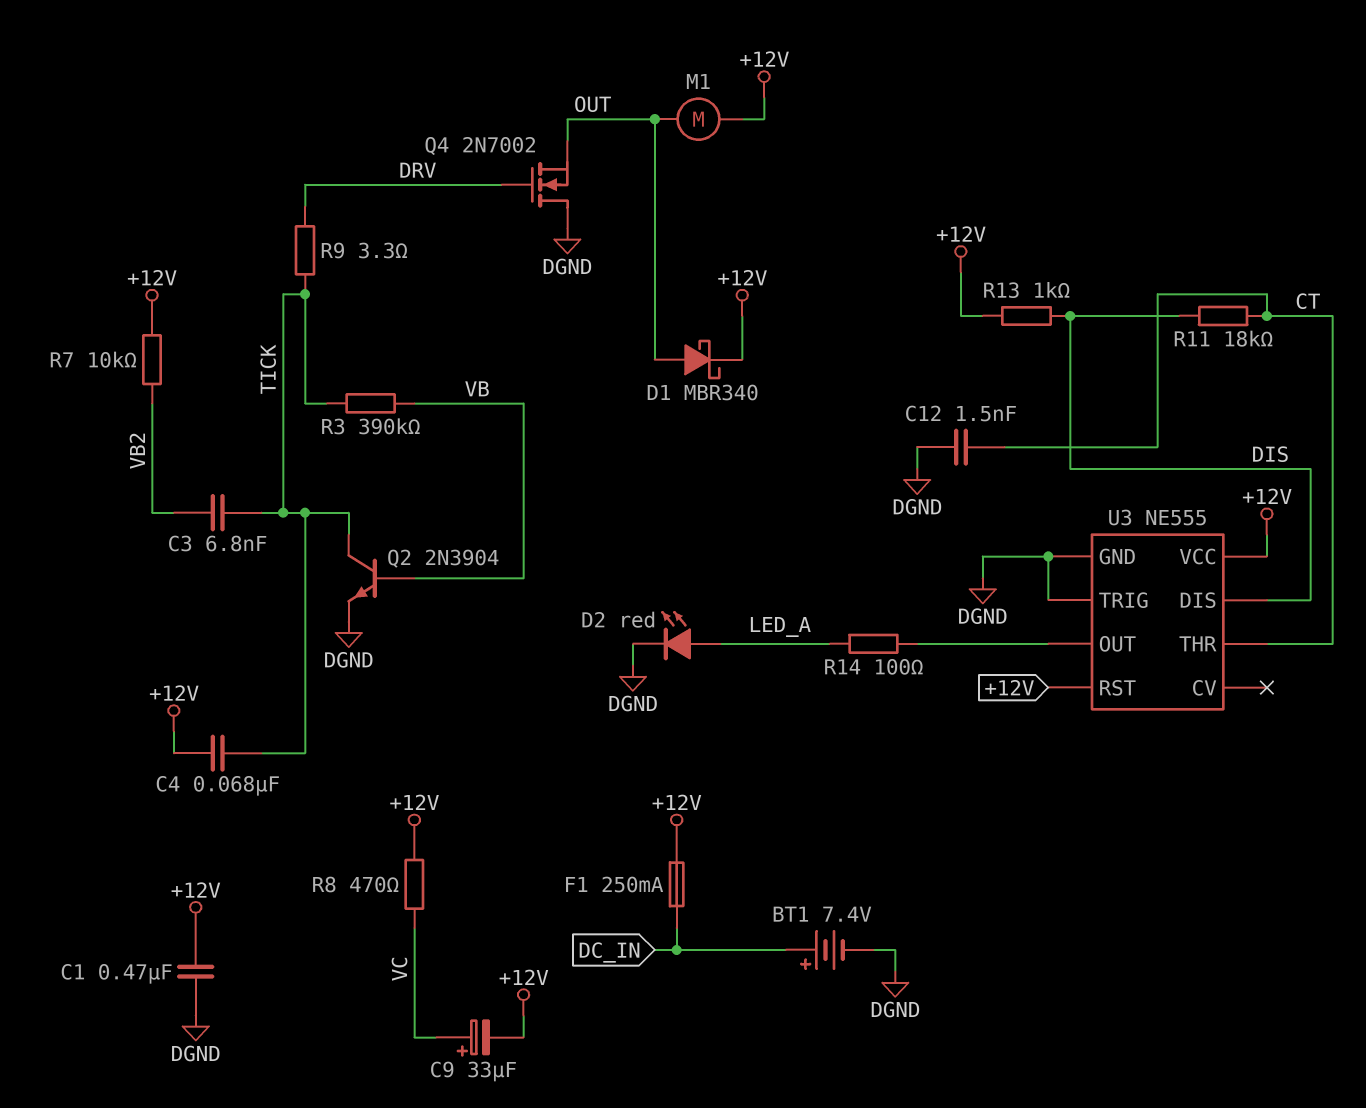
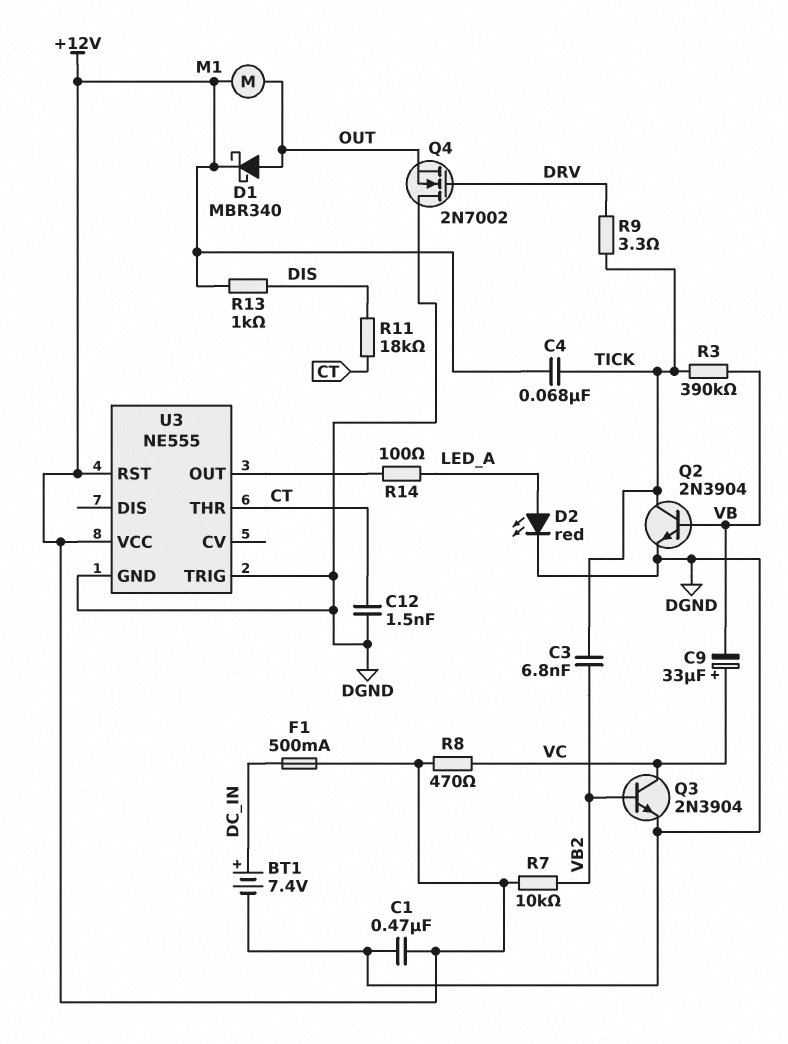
C9: 33uF (plus VC, minus +12V) -> 33uF (plus VC, minus VB)
F1: 250mA (+12V, DC_IN) -> 500mA (+12V, DC_IN)
Q3: none -> NPN 2N3904 (B VB2, C VC, E DGND)
U3 pin DIS: DIS -> none

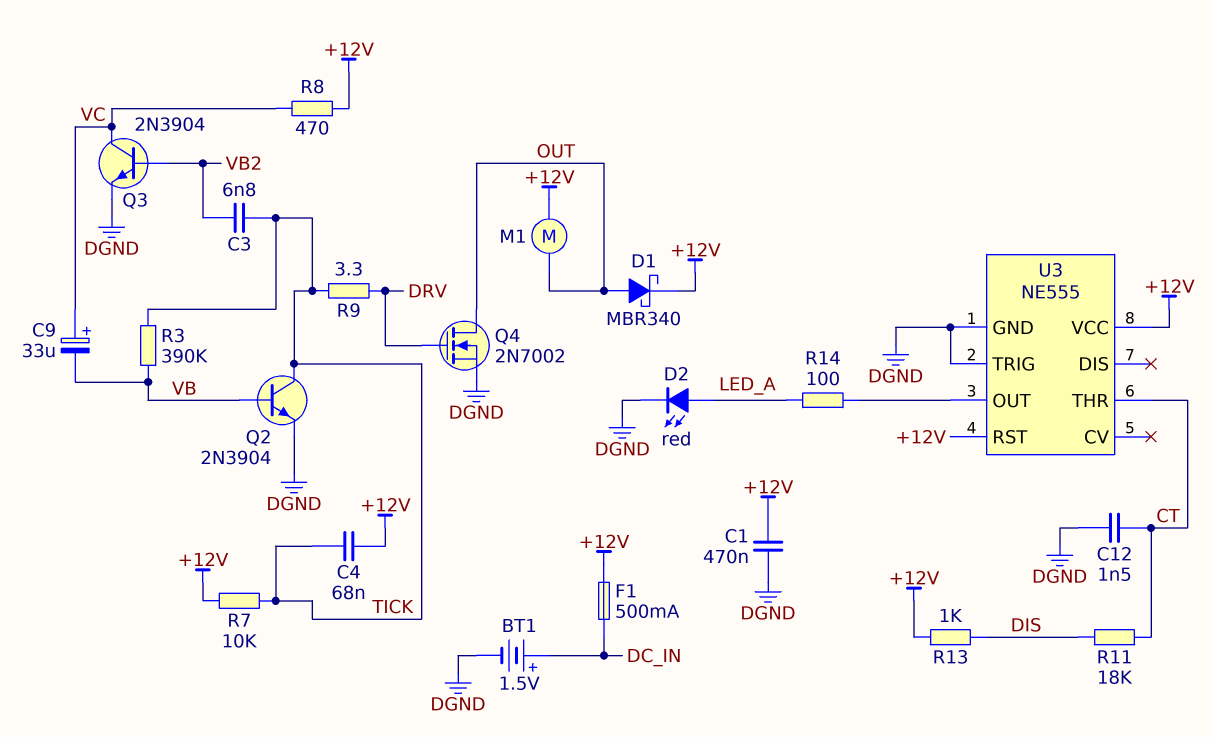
BT1: 7.4V (plus DC_IN, minus DGND) -> 1.5V (plus DC_IN, minus DGND)
Q4: NMOS 2N7002 (G DRV, D DGND, S OUT) -> NMOS 2N7002 (G DRV, D OUT, S DGND)
R7: 10k (+12V, VB2) -> 10k (+12V, TICK)

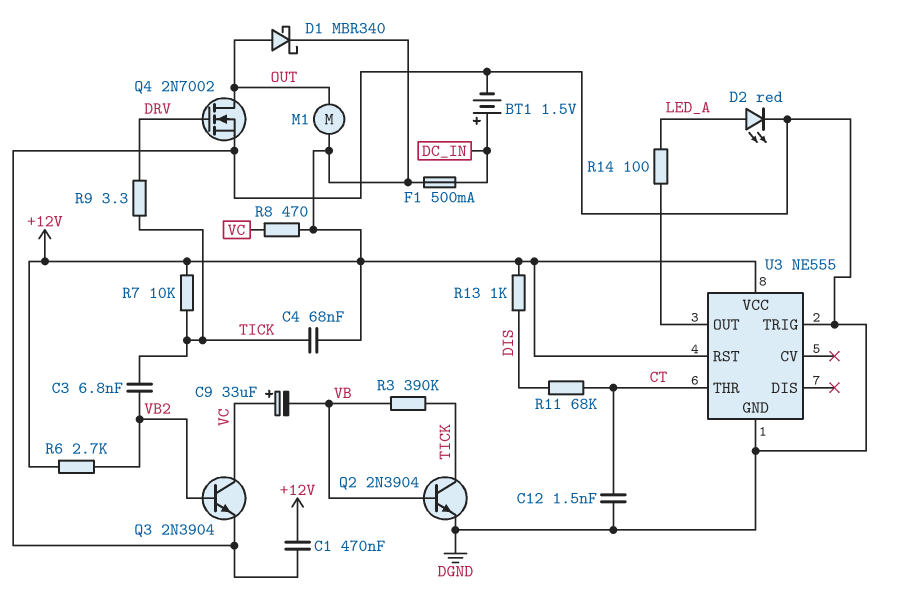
R6: none -> 2.7k (+12V, VB2)
R11: 18k (CT, DIS) -> 68k (CT, DIS)

